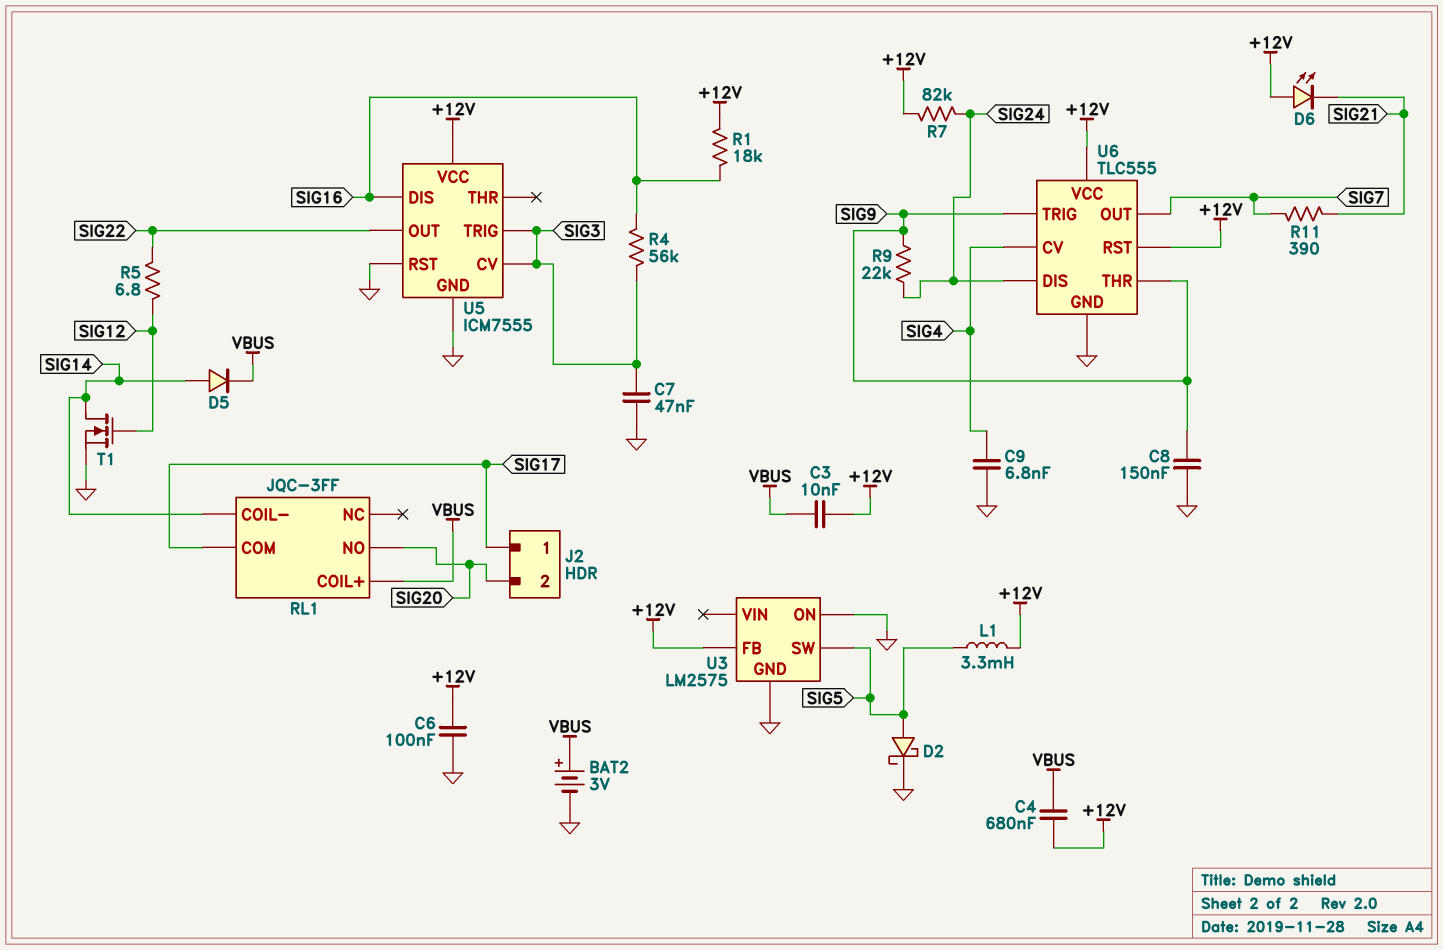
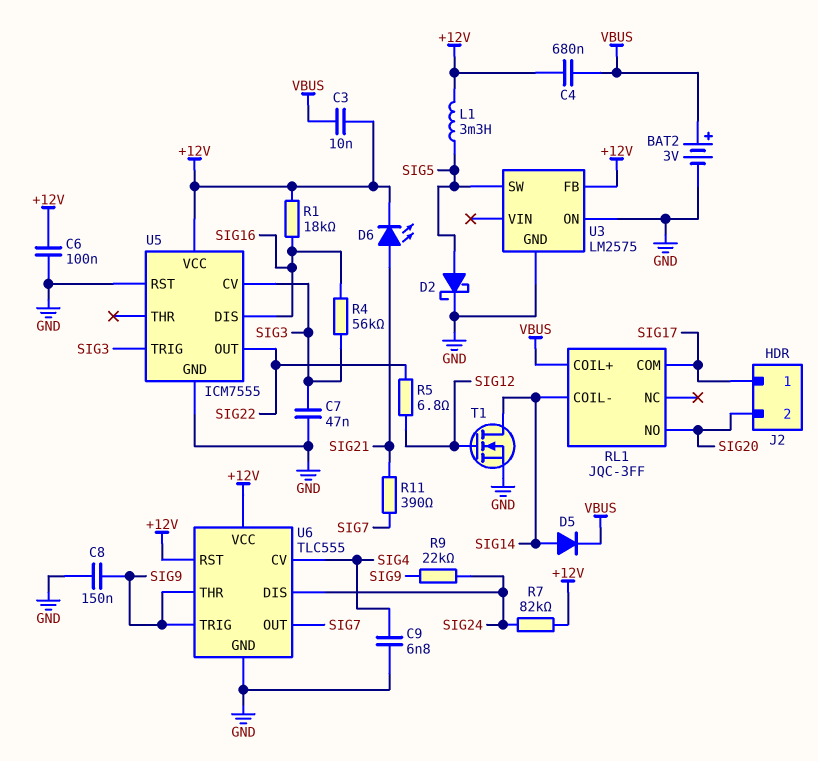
D6: LED (A +12V, K SIG21) -> LED (A SIG21, K +12V)

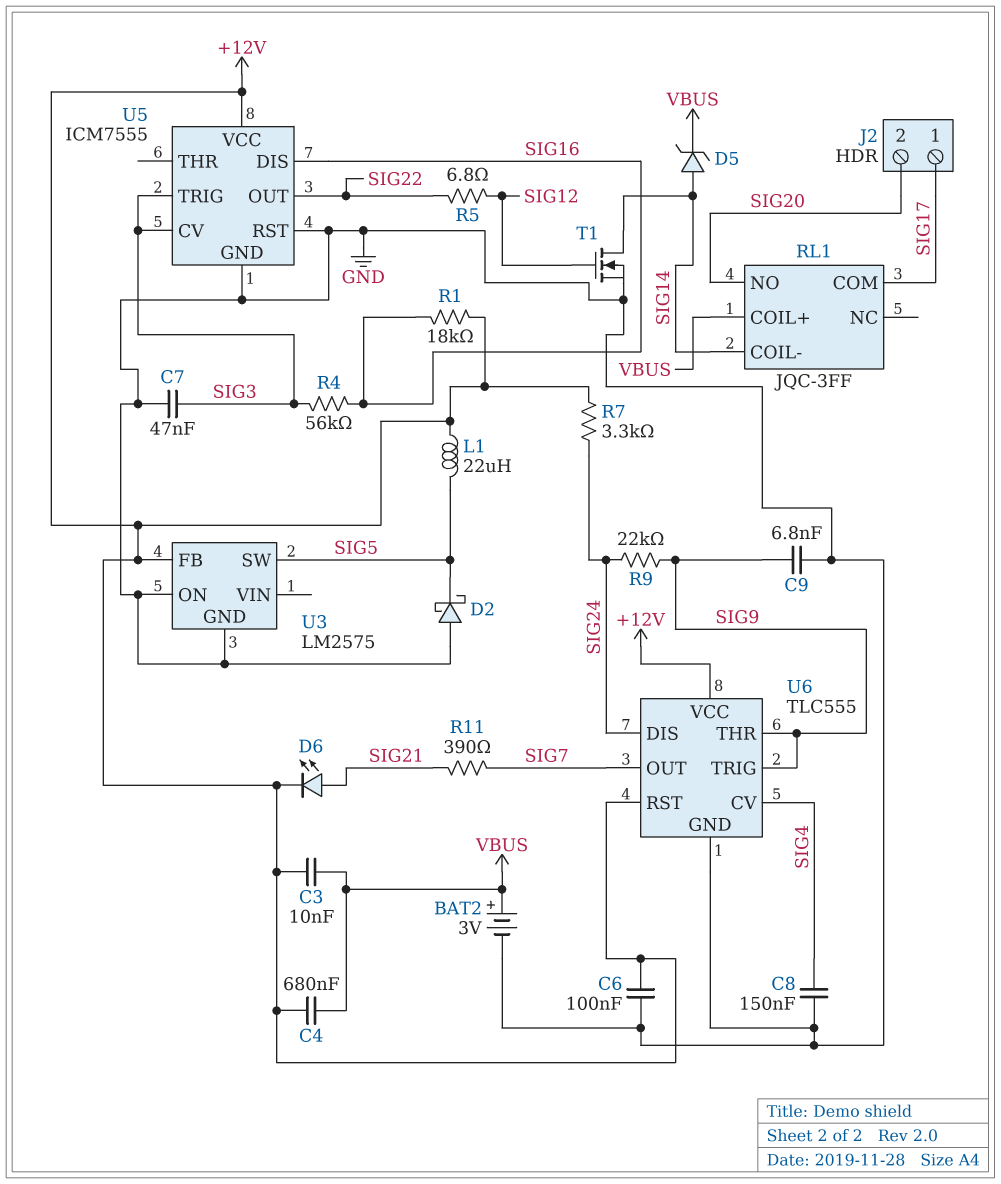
C8: 150nF (GND, SIG9) -> 150nF (GND, SIG4)
C9: 6.8nF (GND, SIG4) -> 6.8nF (GND, SIG9)
D2: schottky (A SIG5, K GND) -> schottky (A GND, K SIG5)
D5: diode (A SIG14, K VBUS) -> zener (A SIG14, K VBUS)
L1: 3.3mH (+12V, SIG5) -> 22uH (+12V, SIG5)
R7: 82k (+12V, SIG24) -> 3.3k (+12V, SIG24)

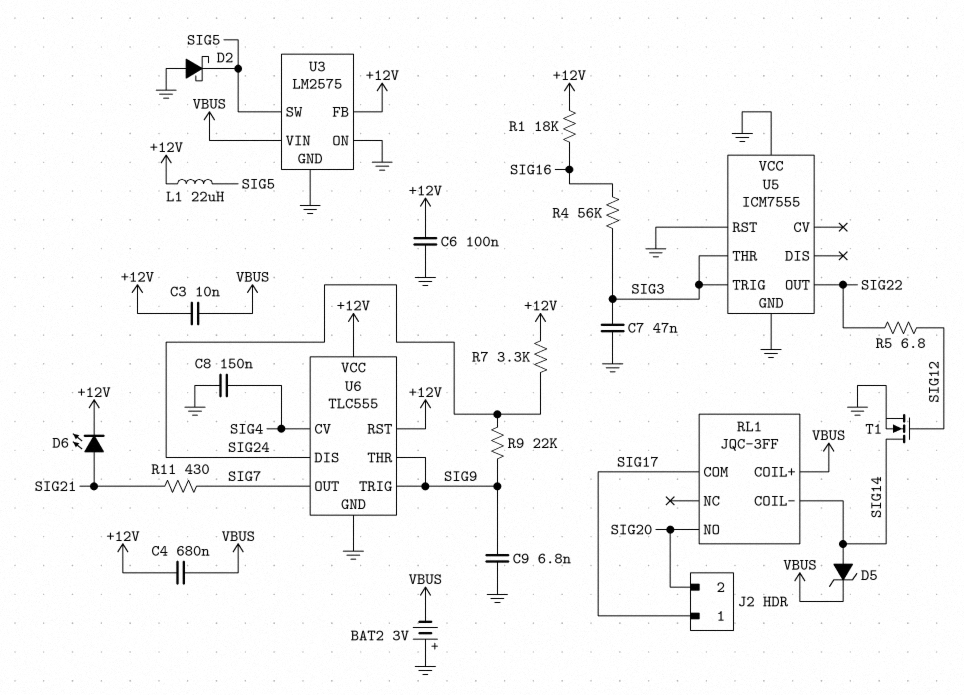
BAT2: 3V (plus VBUS, minus GND) -> 3V (plus GND, minus VBUS)
R11: 390 (SIG7, SIG21) -> 430 (SIG7, SIG21)
U3 pin VIN: none -> VBUS
U5 pin CV: SIG3 -> none
U5 pin DIS: SIG16 -> none
U5 pin THR: none -> SIG3
U5 pin VCC: +12V -> GND

